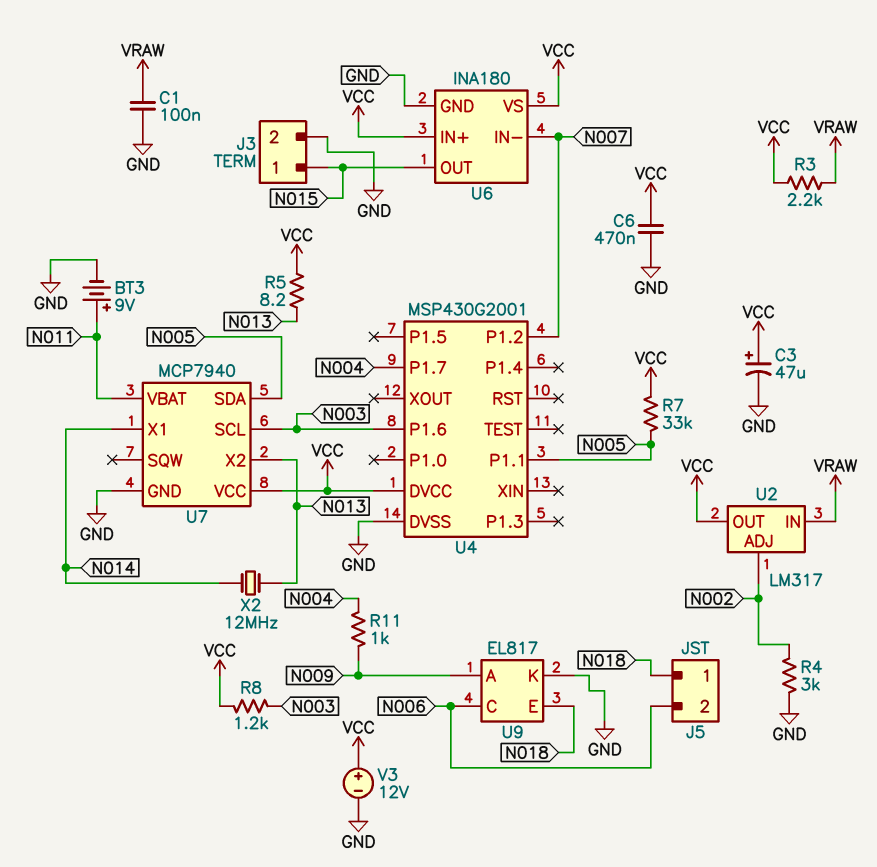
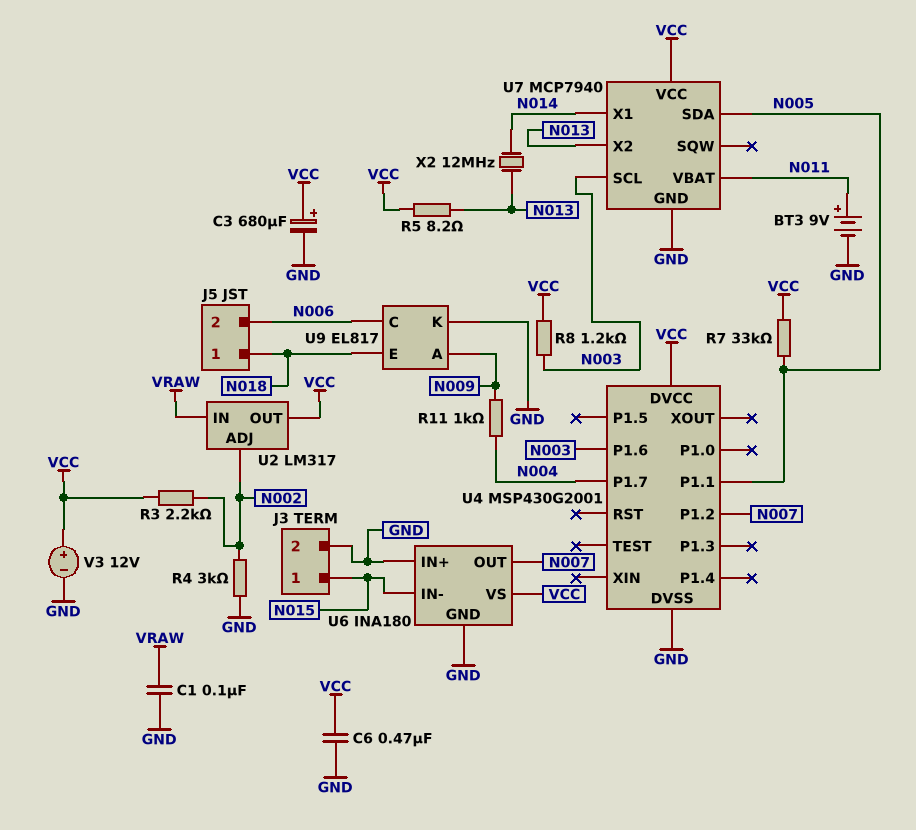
C3: 47uF (plus VCC, minus GND) -> 680uF (plus VCC, minus GND)
R3: 2.2k (VCC, VRAW) -> 2.2k (N002, VCC)
U6 pin IN+: VCC -> GND
U6 pin IN-: N007 -> N015
U6 pin OUT: N015 -> N007

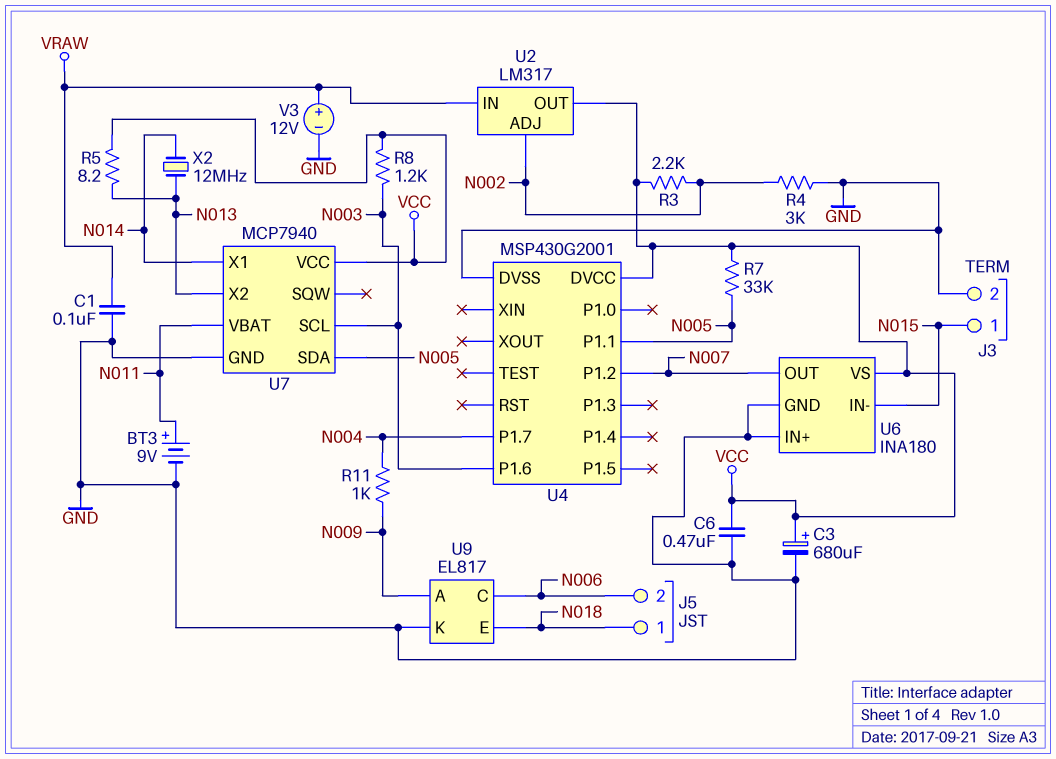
V3: 12V (plus VCC, minus GND) -> 12V (plus VRAW, minus GND)

